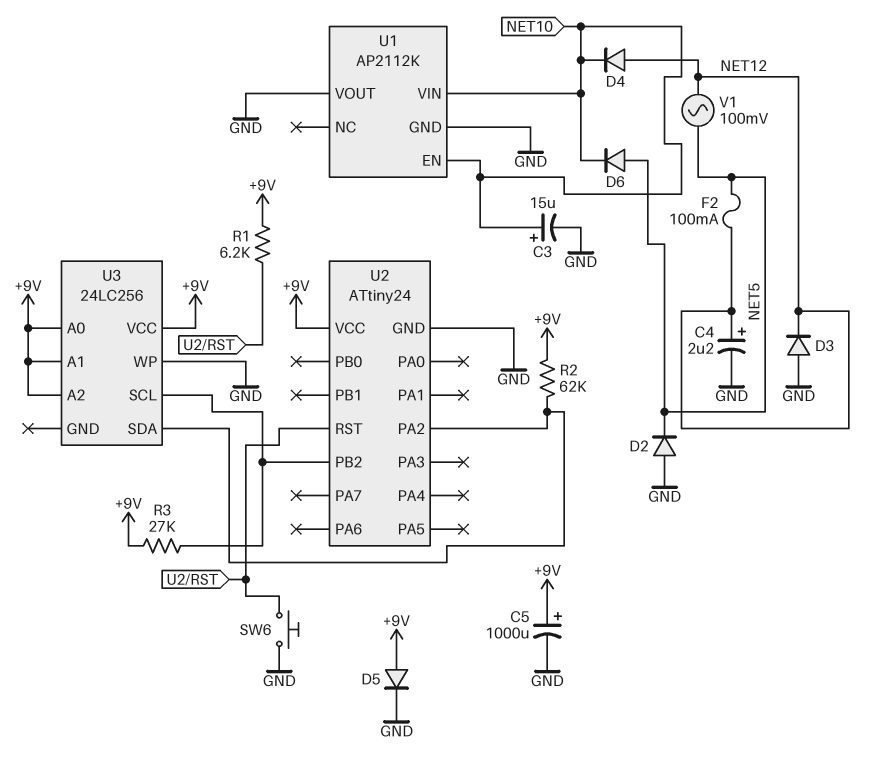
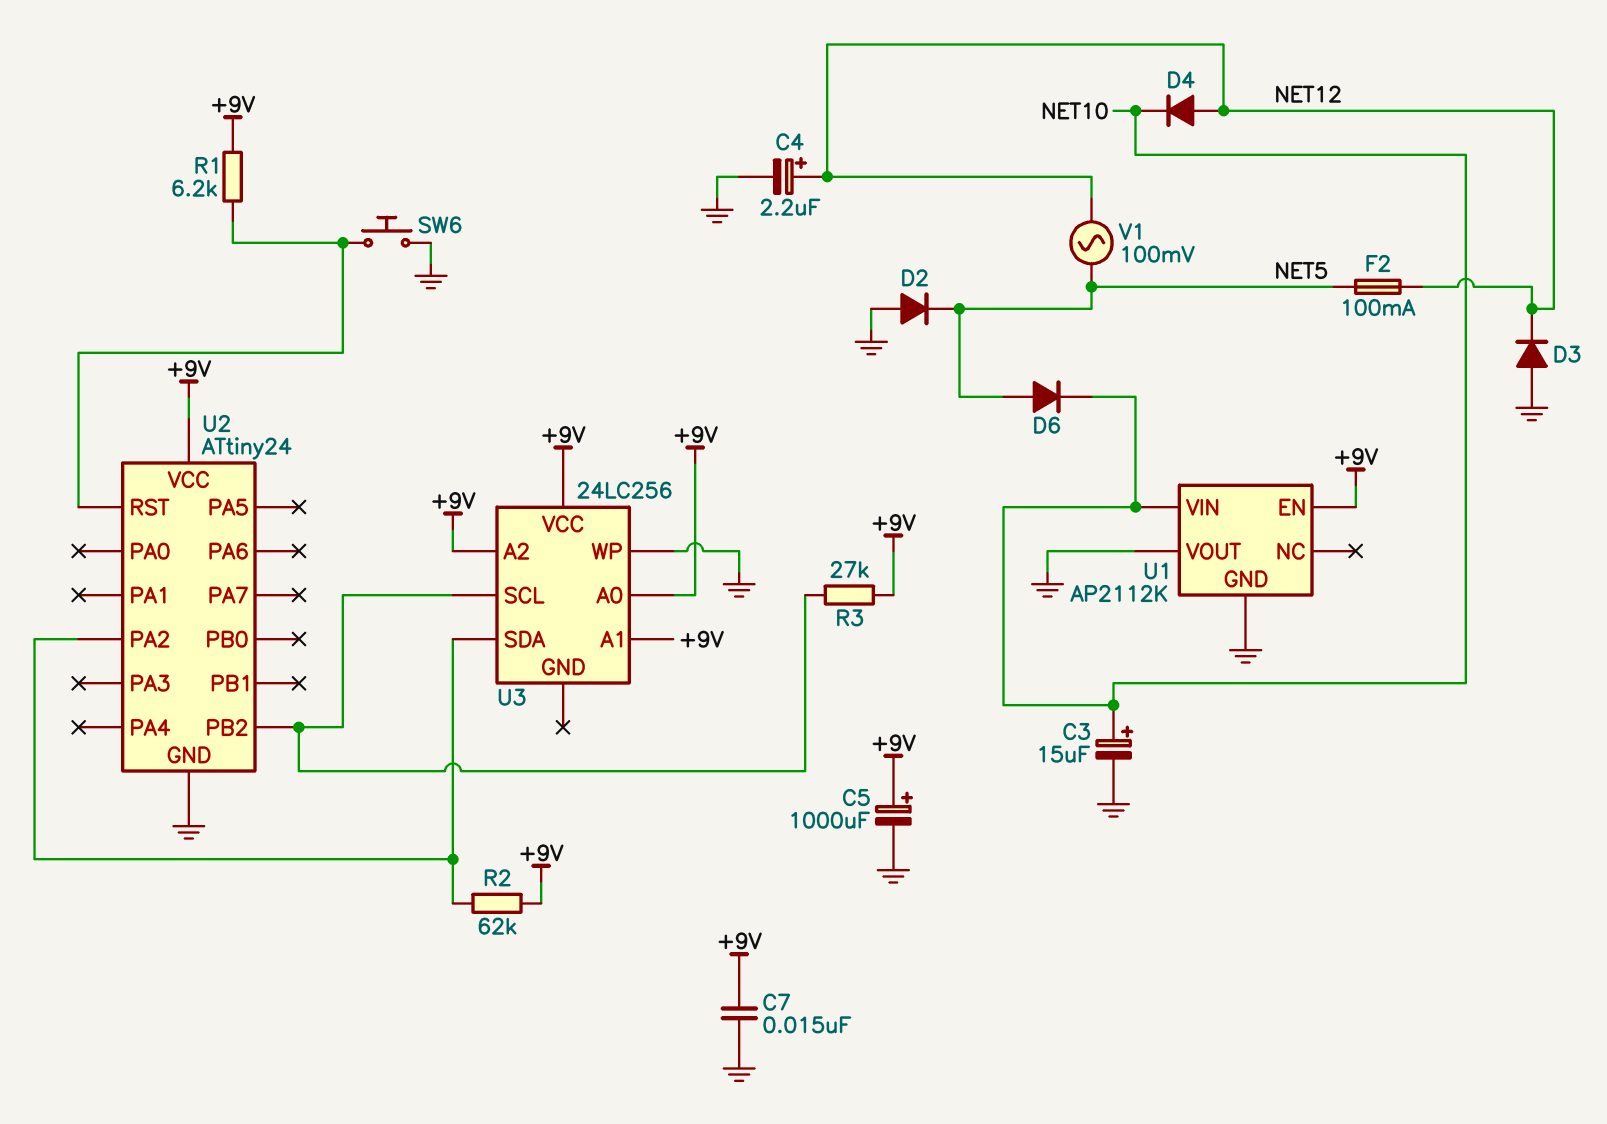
C7: none -> 15nF (+9V, GND)
D5: diode (A +9V, K GND) -> none
U1 pin EN: NET10 -> +9V

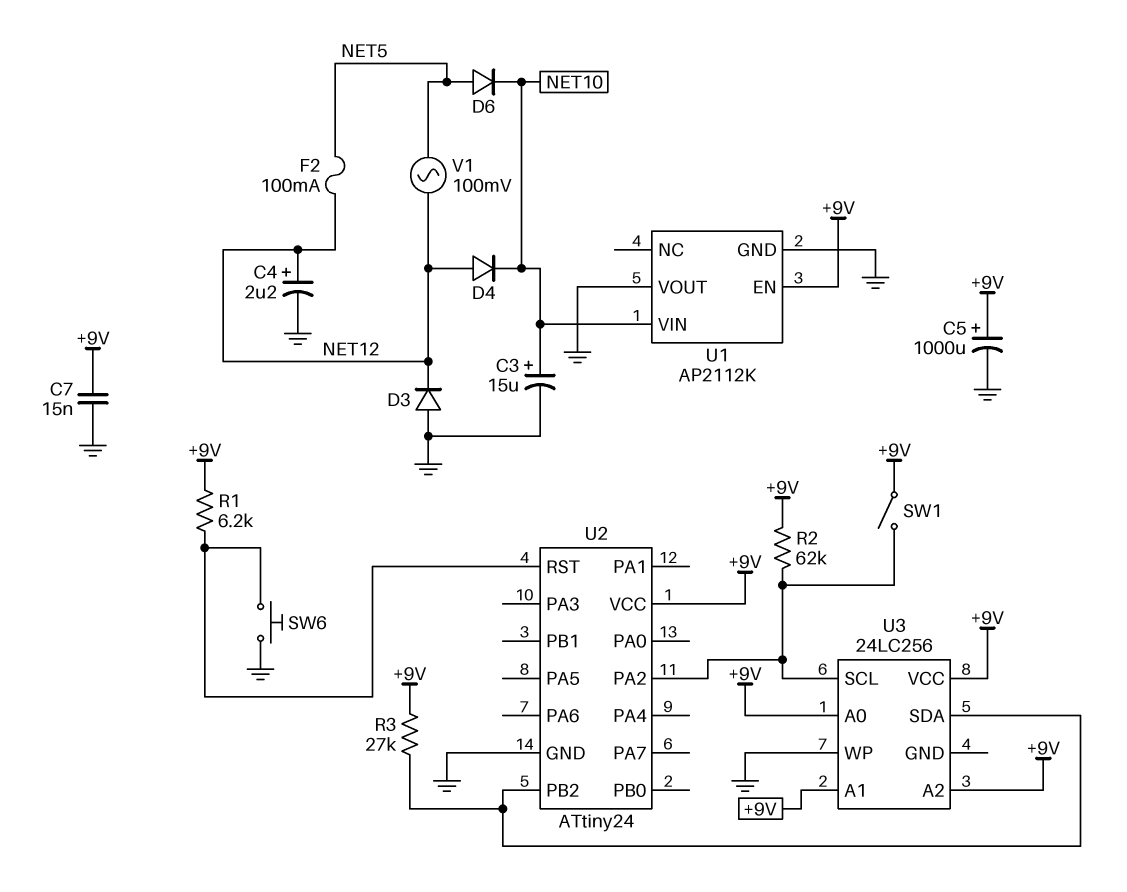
D2: diode (A GND, K NET5) -> none
SW1: none -> switch (+9V, U2/PA2)
U3 pin SCL: U2/PB2 -> U2/PA2
U3 pin SDA: U2/PA2 -> U2/PB2

